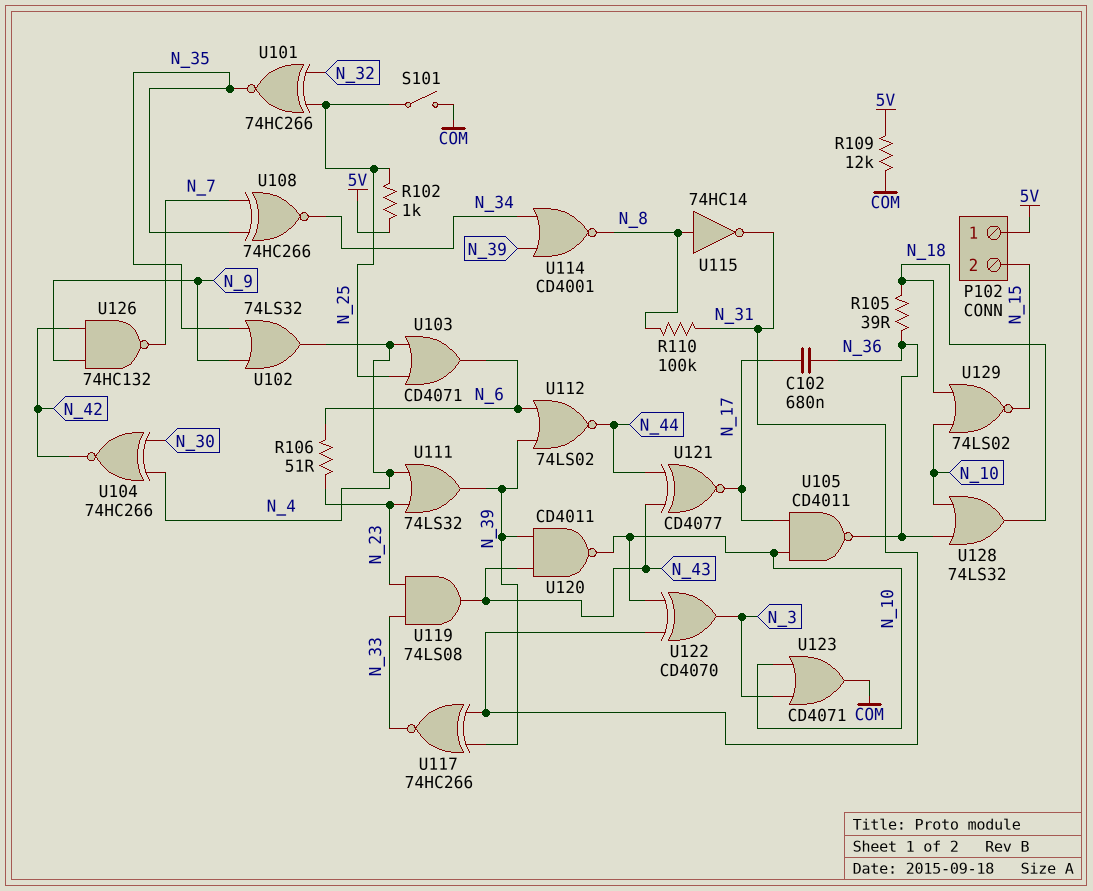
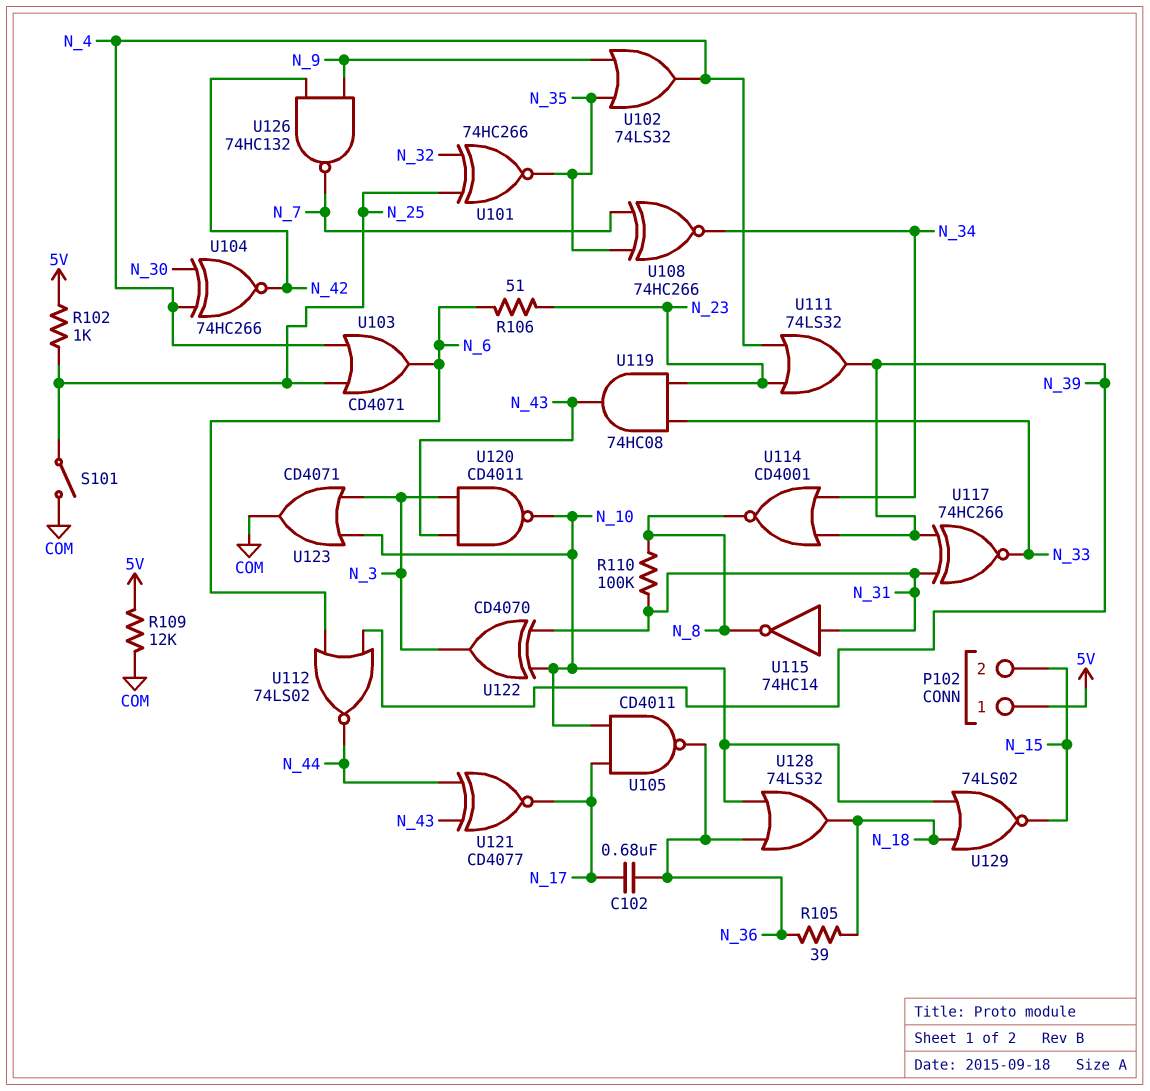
U115: NOT 74HC14 (in N_8, out N_31) -> NOT 74HC14 (in N_31, out N_8)
U119: AND 74LS08 (in N_23, in N_33, out N_43) -> AND 74HC08 (in N_23, in N_33, out N_43)
U120: NAND CD4011 (in N_39, in N_43, out N_10) -> NAND CD4011 (in N_3, in N_43, out N_10)

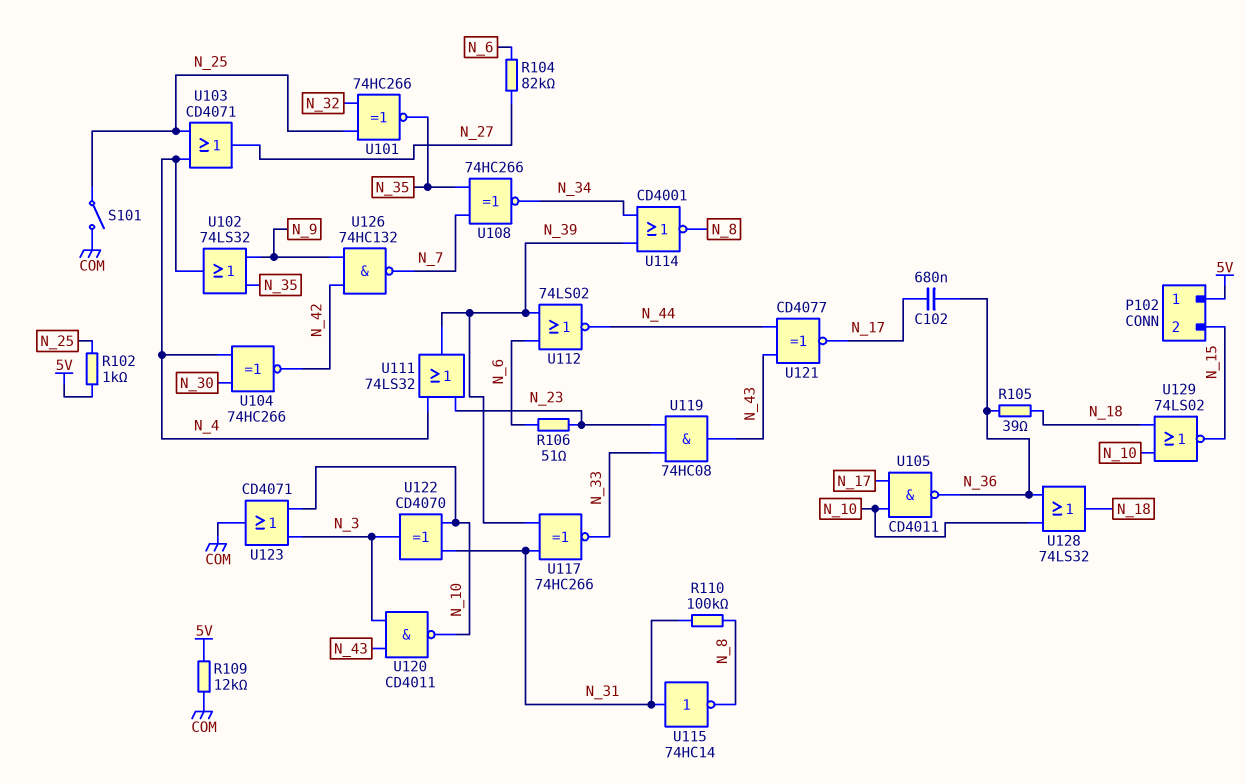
R104: none -> 82k (N_6, N_27)
U103: OR CD4071 (in N_4, in N_25, out N_6) -> OR CD4071 (in N_4, in N_25, out N_27)

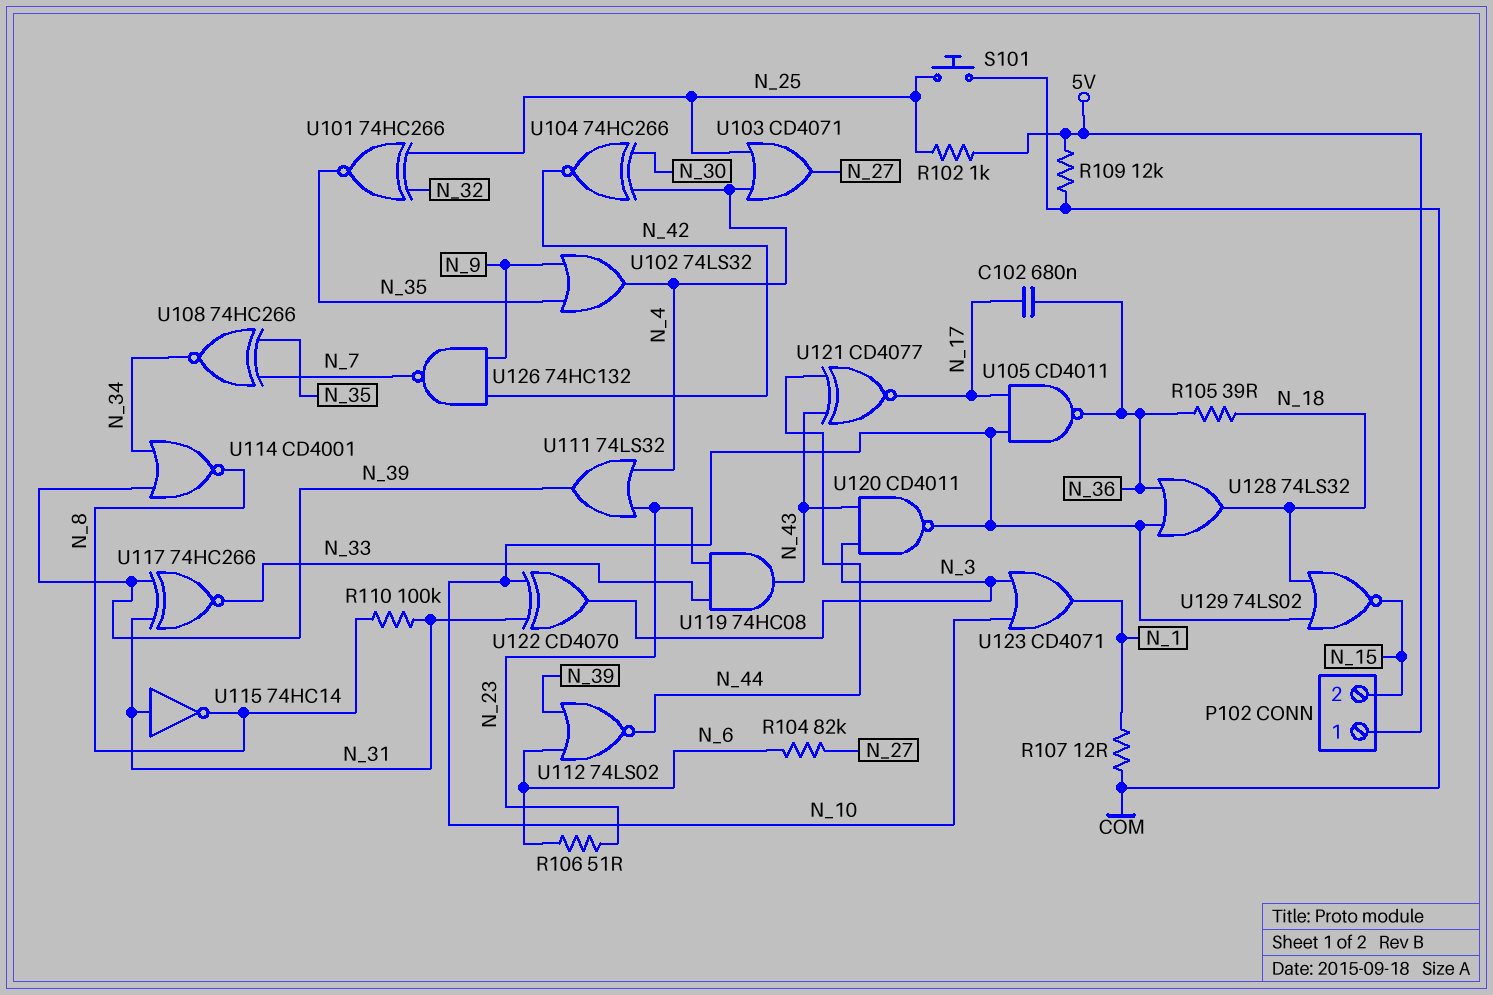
R107: none -> 12 (COM, N_1)
S101: switch (COM, N_25) -> button (COM, N_25)
U123: OR CD4071 (in N_3, in N_10, out COM) -> OR CD4071 (in N_3, in N_10, out N_1)

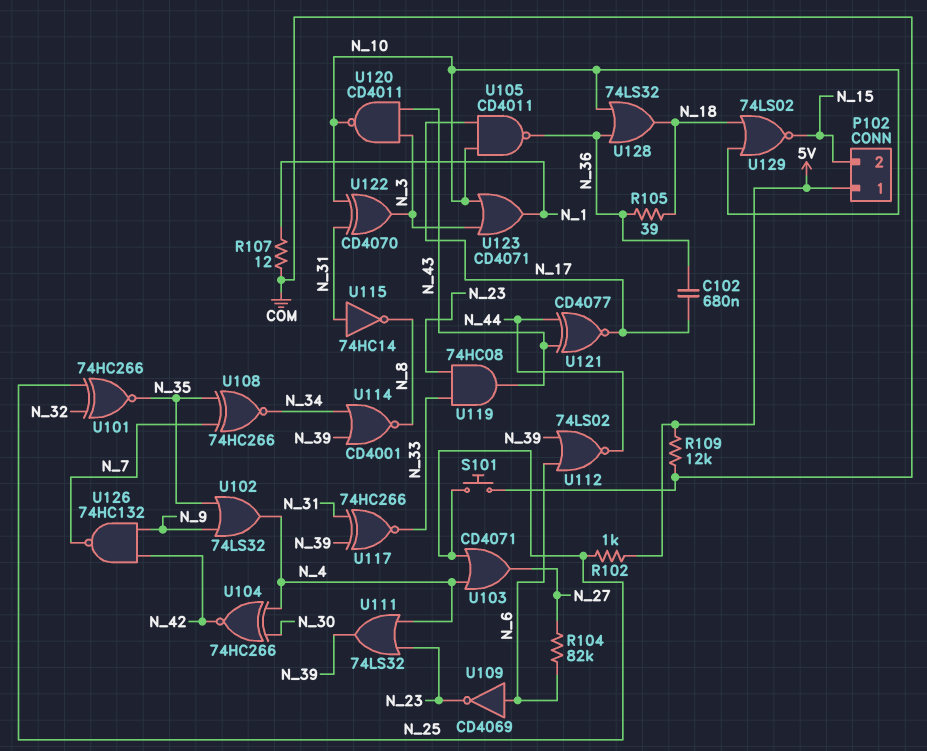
R106: 51 (N_6, N_23) -> none
R110: 100k (N_8, N_31) -> none
U109: none -> NOT CD4069 (in N_6, out N_23)

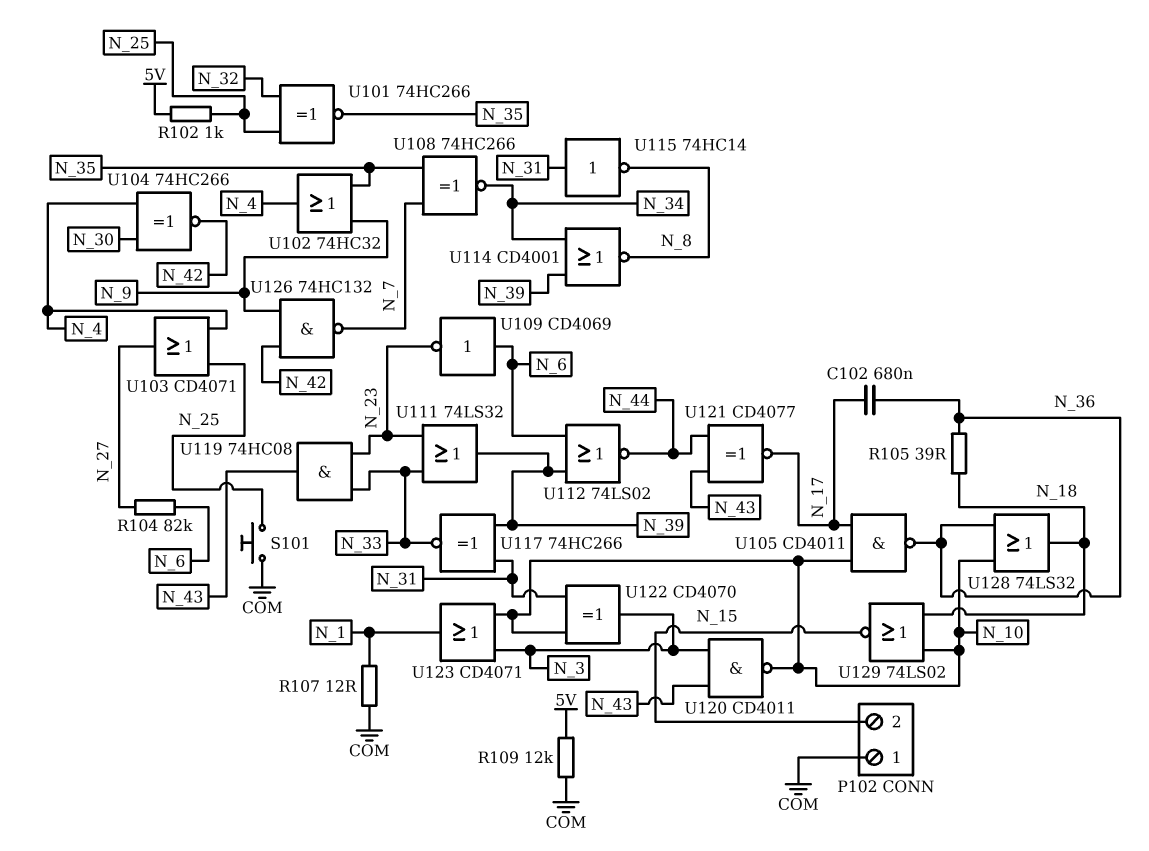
P102 pin 1: 5V -> COM
U102: OR 74LS32 (in N_9, in N_35, out N_4) -> OR 74HC32 (in N_9, in N_35, out N_4)
U111: OR 74LS32 (in N_4, in N_23, out N_39) -> OR 74LS32 (in N_23, in N_33, out N_39)

